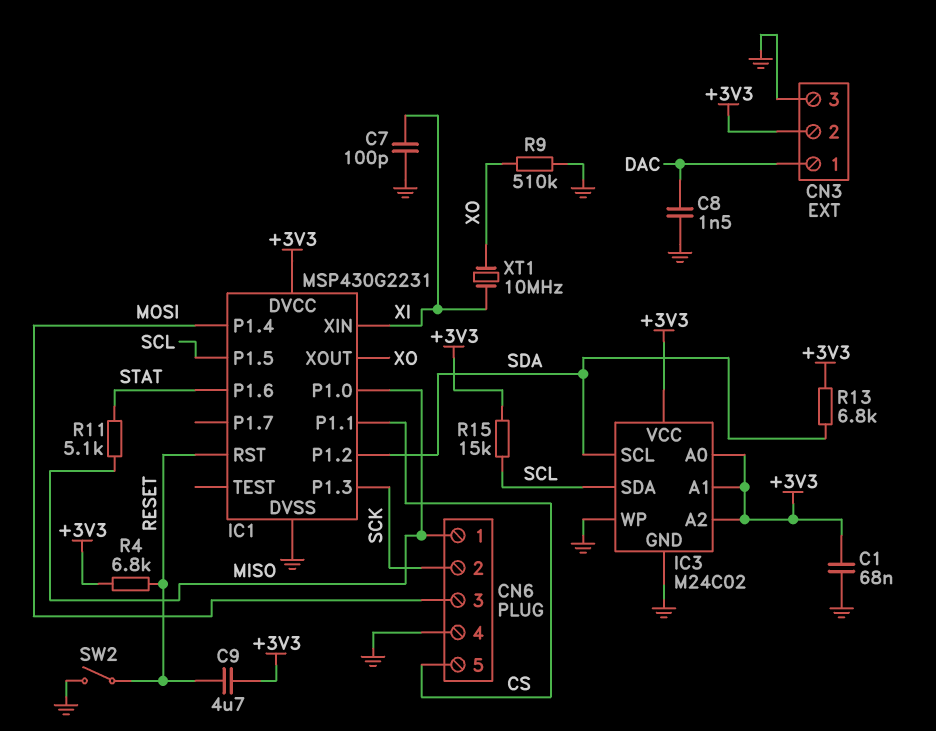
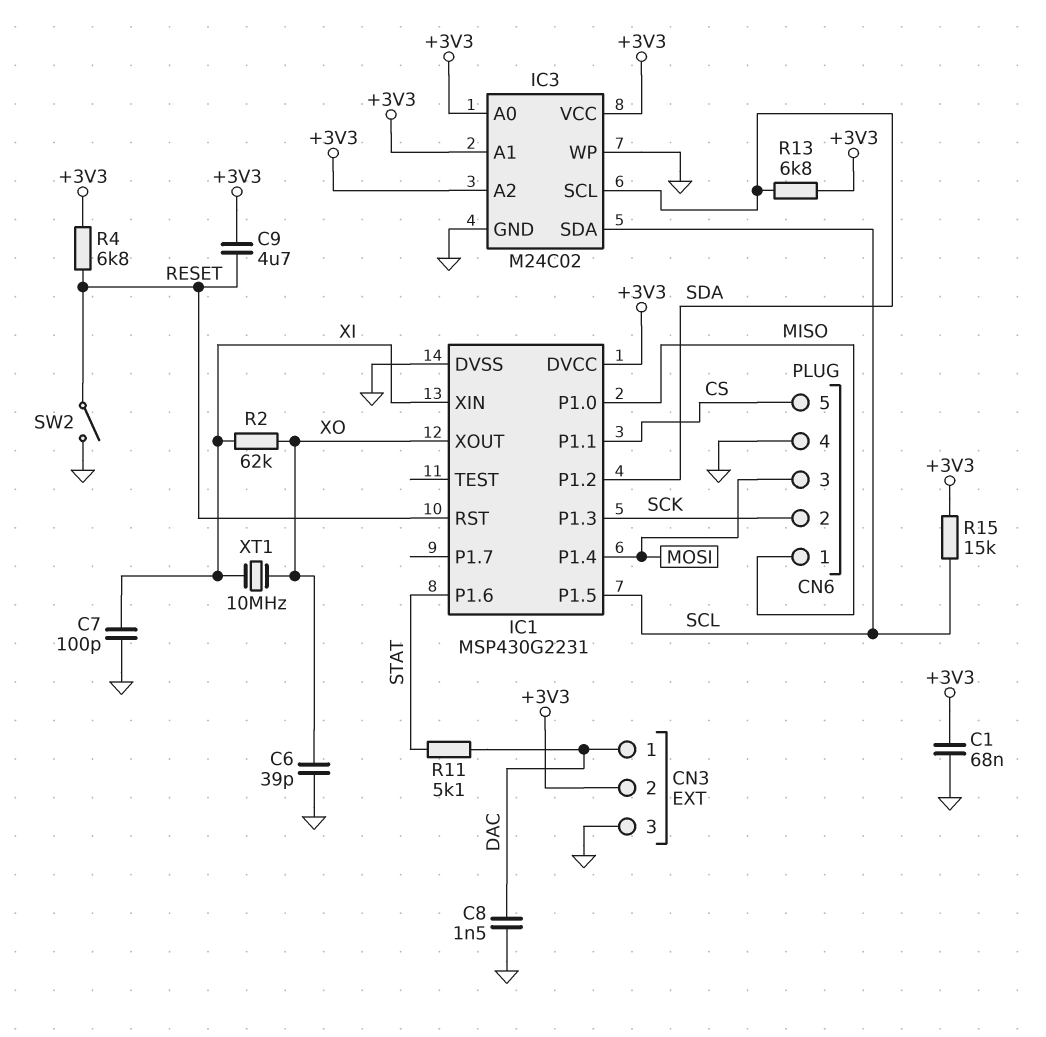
C6: none -> 39pF (GND, XO)
R2: none -> 62k (XI, XO)
R9: 510k (GND, XO) -> none
R11: 5.1k (MISO, STAT) -> 5.1k (DAC, STAT)

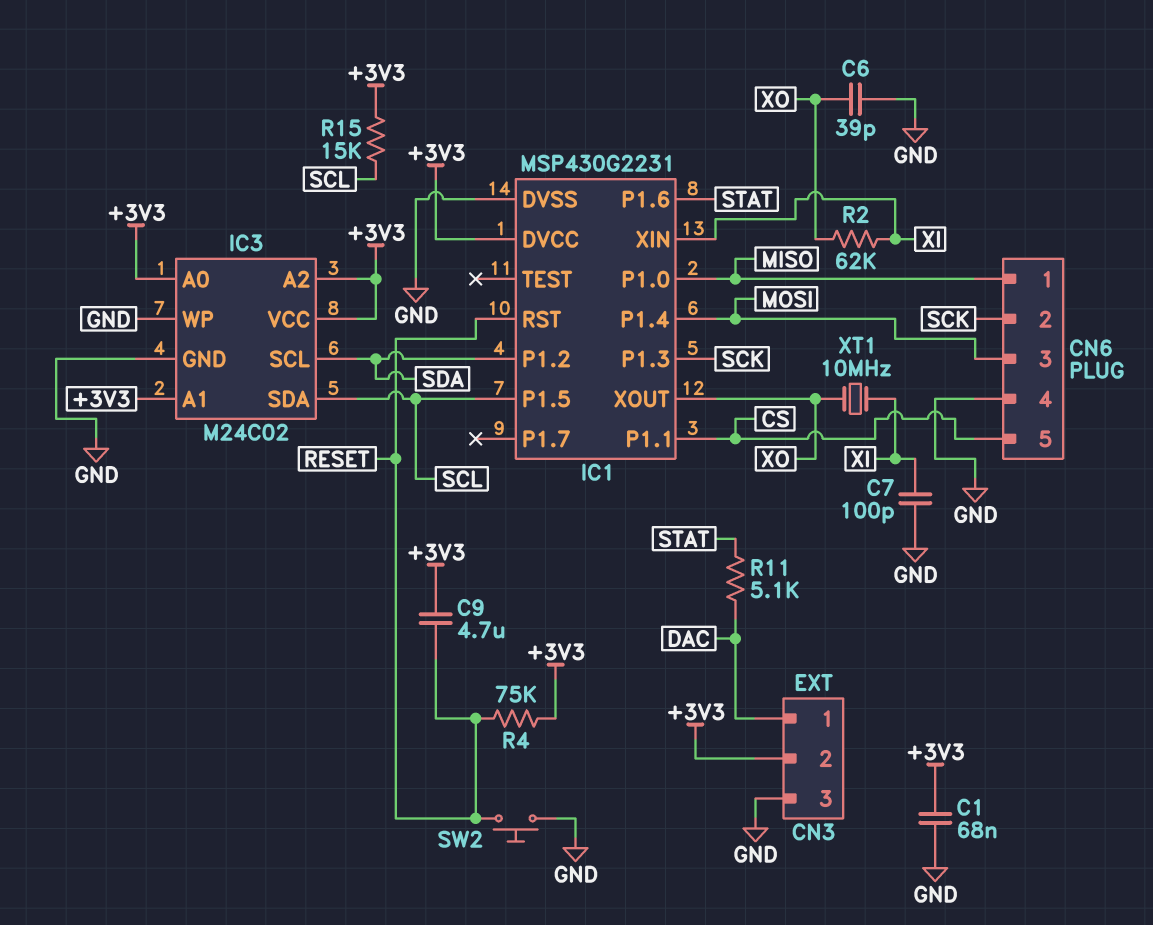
C8: 1.5nF (DAC, GND) -> none
R4: 6.8k (+3V3, RESET) -> 75k (+3V3, RESET)
R13: 6.8k (+3V3, SDA) -> none
SW2: switch (GND, RESET) -> button (GND, RESET)

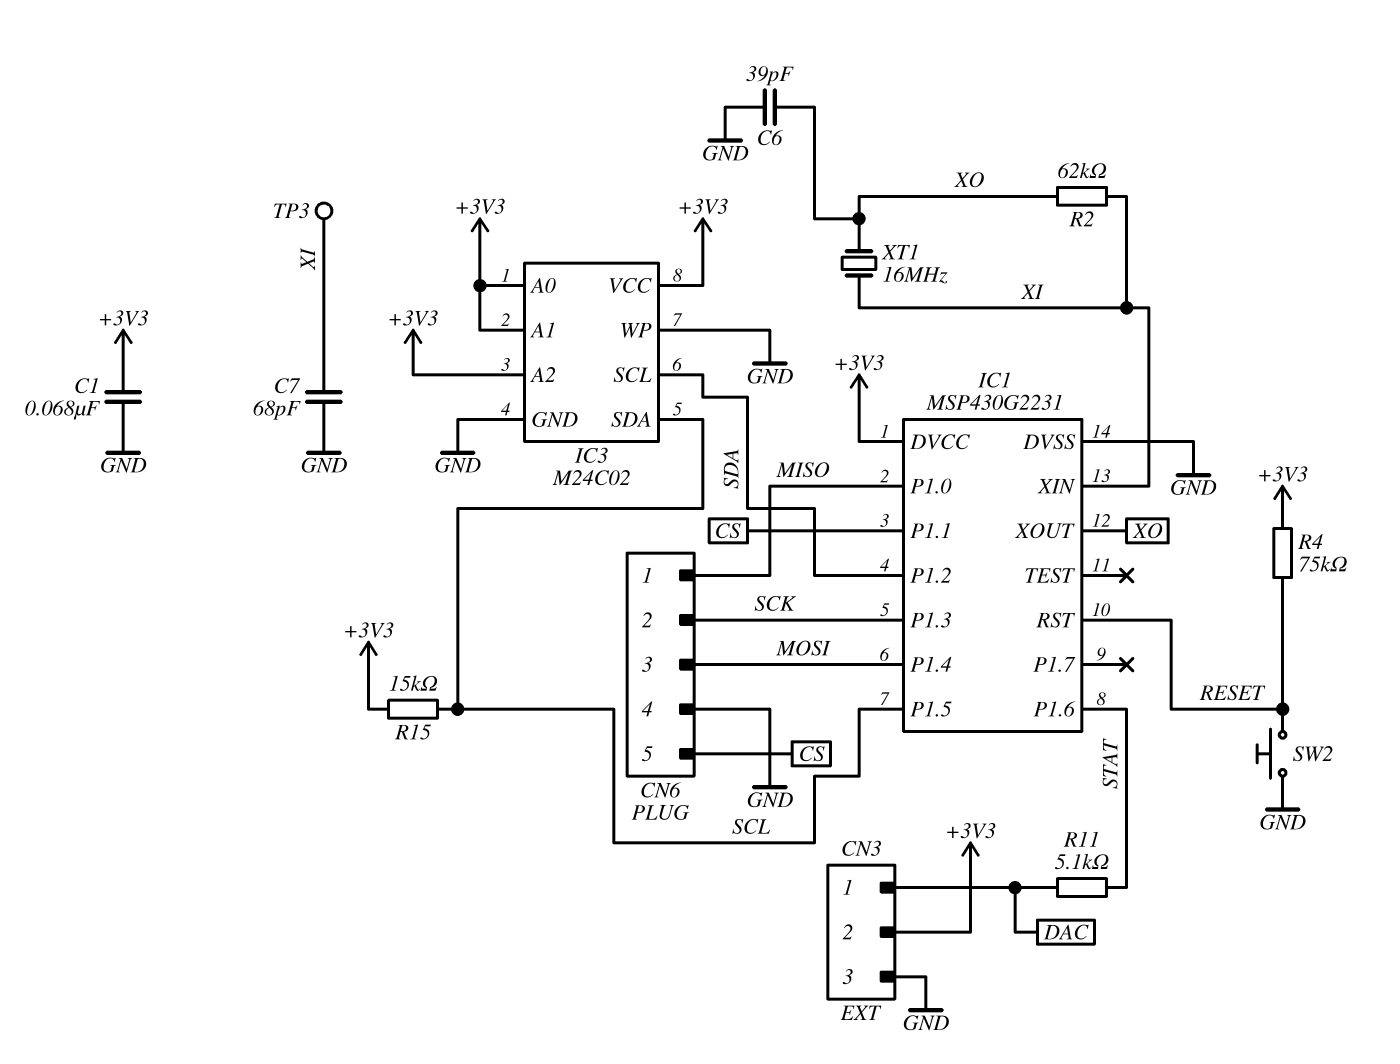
C7: 100pF (GND, XI) -> 68pF (GND, XI)
C9: 4.7uF (+3V3, RESET) -> none
TP3: none -> test point (XI)
XT1: 10MHz (XI, XO) -> 16MHz (XI, XO)

